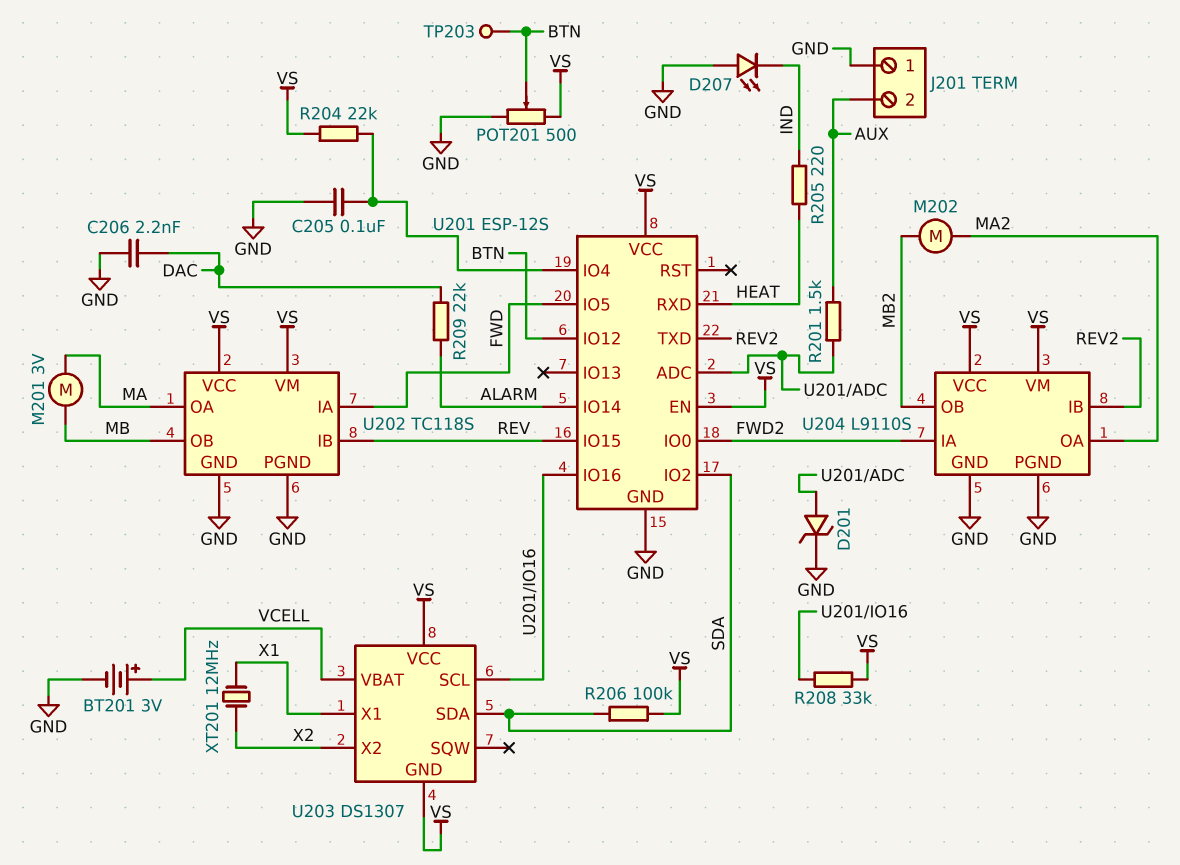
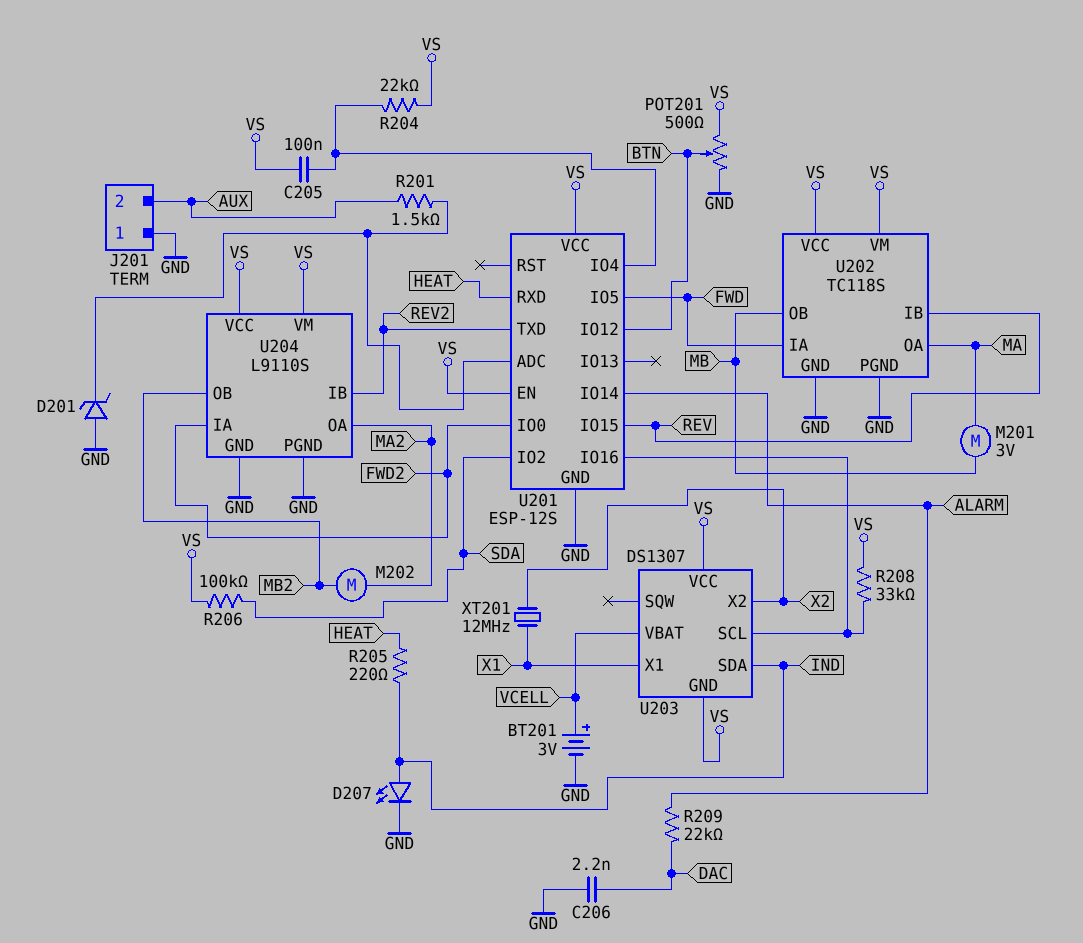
C205: 100nF (GND, U201/IO4) -> 100nF (U201/IO4, VS)
D201: zener (A U201/ADC, K GND) -> zener (A GND, K U201/ADC)
D207: LED (A GND, K IND) -> LED (A IND, K GND)
TP203: test point (BTN) -> none
U203 pin SDA: SDA -> IND

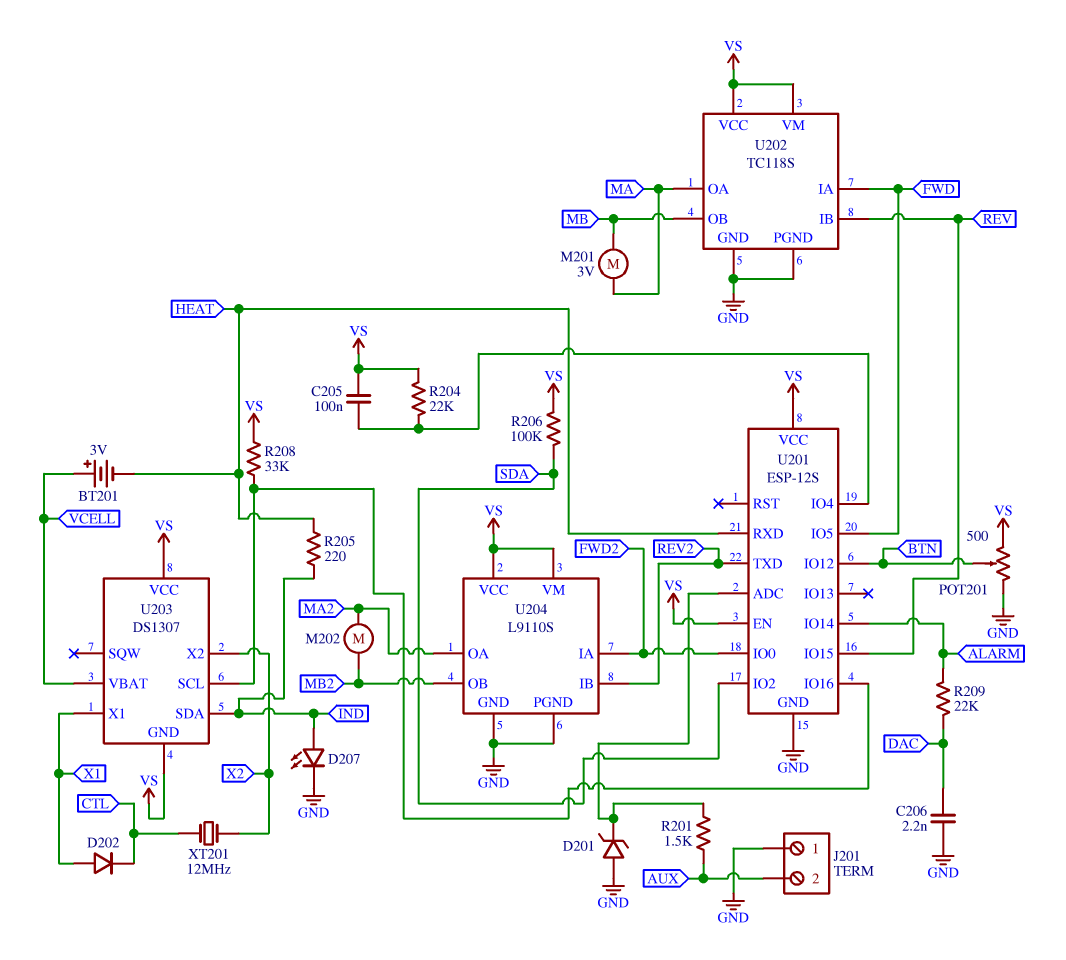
BT201: 3V (plus VCELL, minus GND) -> 3V (plus VCELL, minus HEAT)
D202: none -> diode (A X1, K CTL)
XT201: 12MHz (X1, X2) -> 12MHz (CTL, X2)

